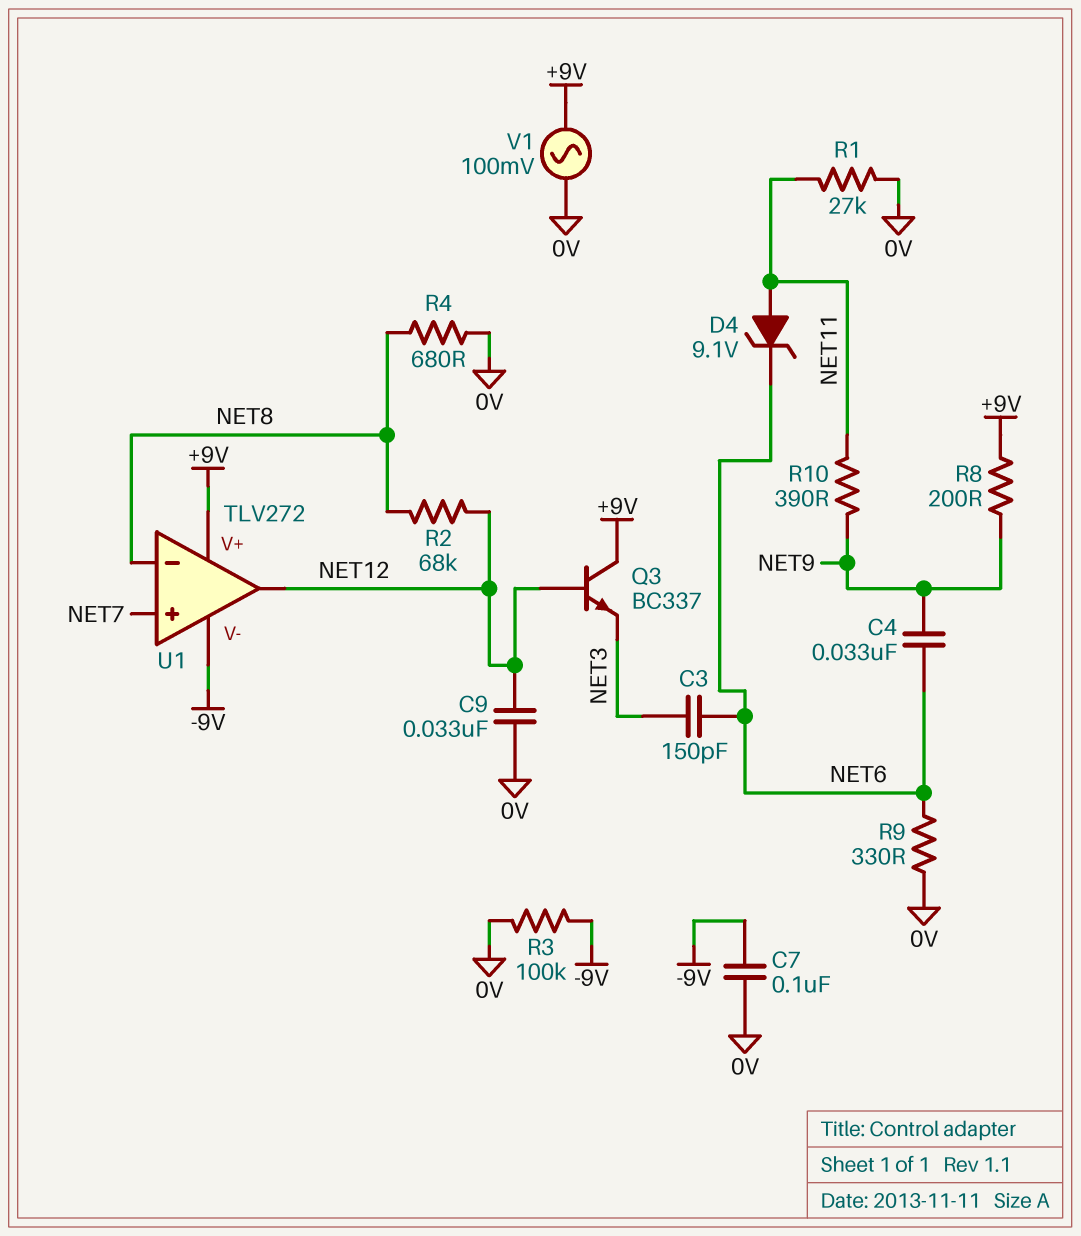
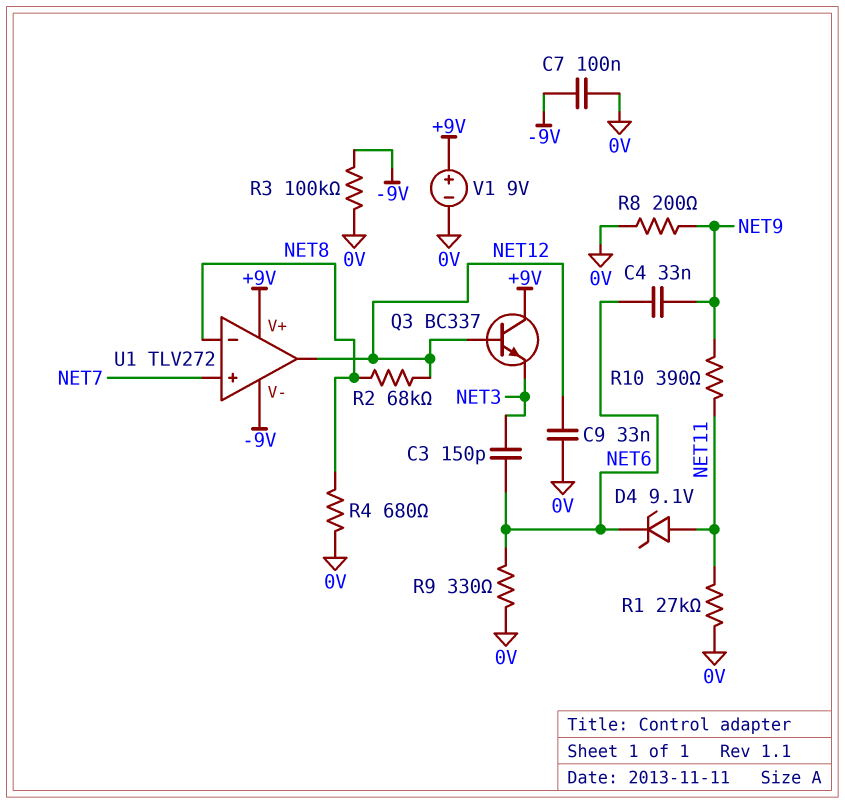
R8: 200 (+9V, NET9) -> 200 (0V, NET9)
V1: AC 100mV (+9V, 0V) -> 9V (plus +9V, minus 0V)

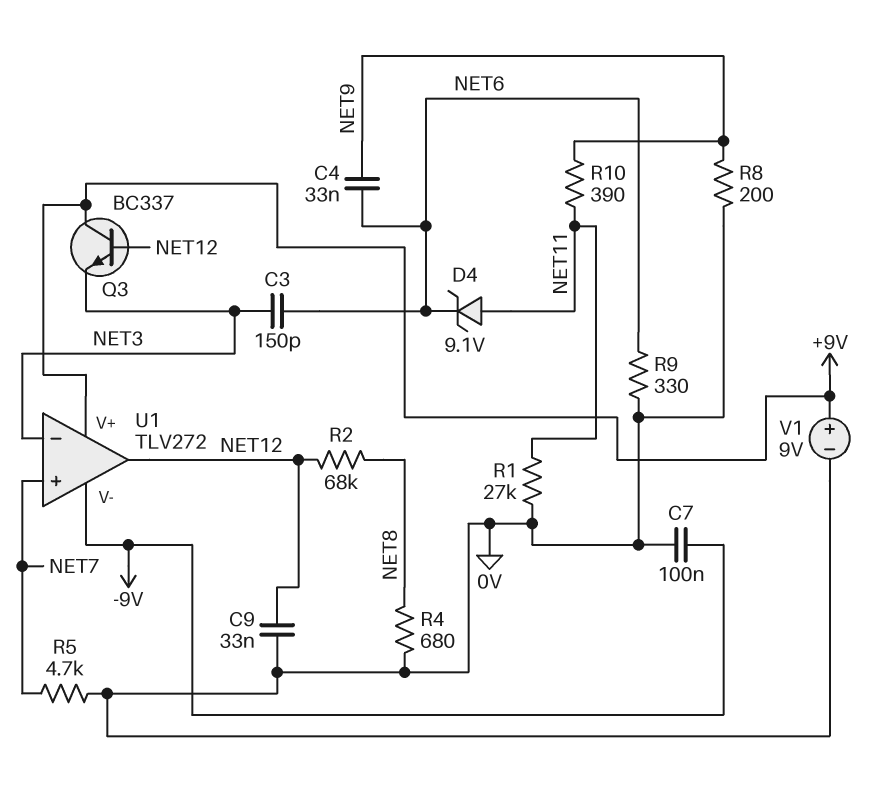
R3: 100k (-9V, 0V) -> none
R5: none -> 4.7k (0V, NET7)
U1 pin in-: NET8 -> NET3

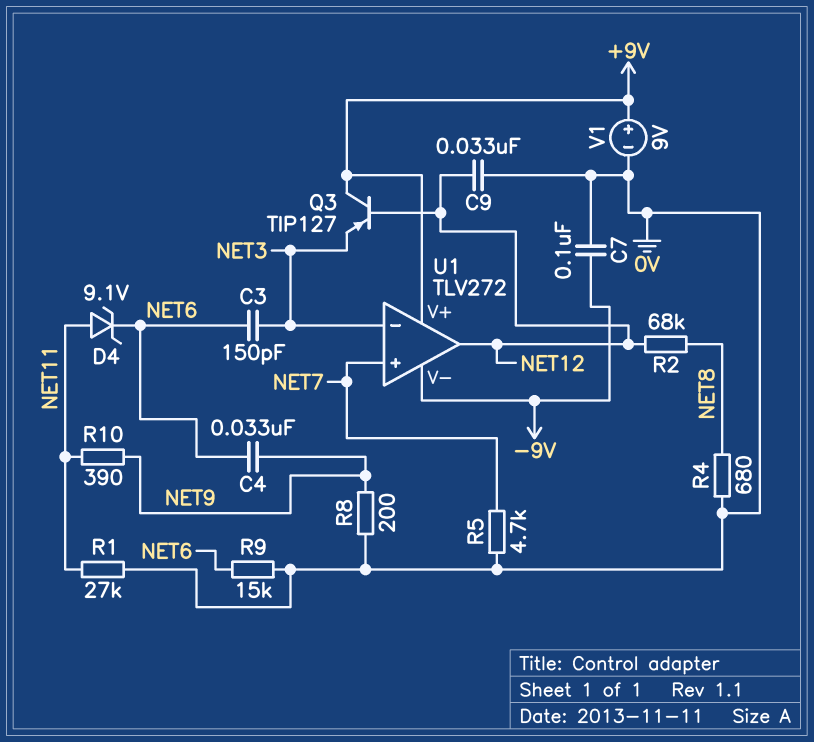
Q3: NPN BC337 (B NET12, C +9V, E NET3) -> PNP TIP127 (B NET12, C +9V, E NET3)
R9: 330 (0V, NET6) -> 15k (0V, NET6)

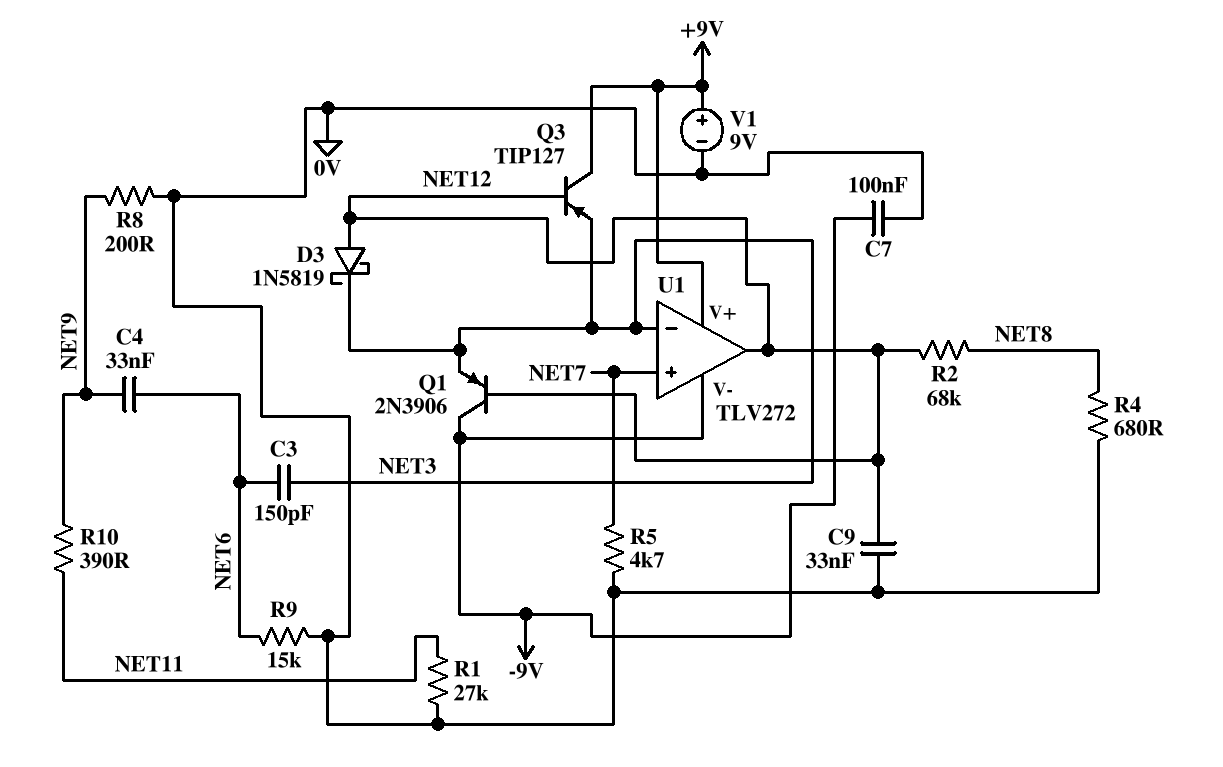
D3: none -> schottky 1N5819 (A NET12, K NET3)
D4: zener 9.1V (A NET11, K NET6) -> none
Q1: none -> PNP 2N3906 (B NET12, C -9V, E NET3)

